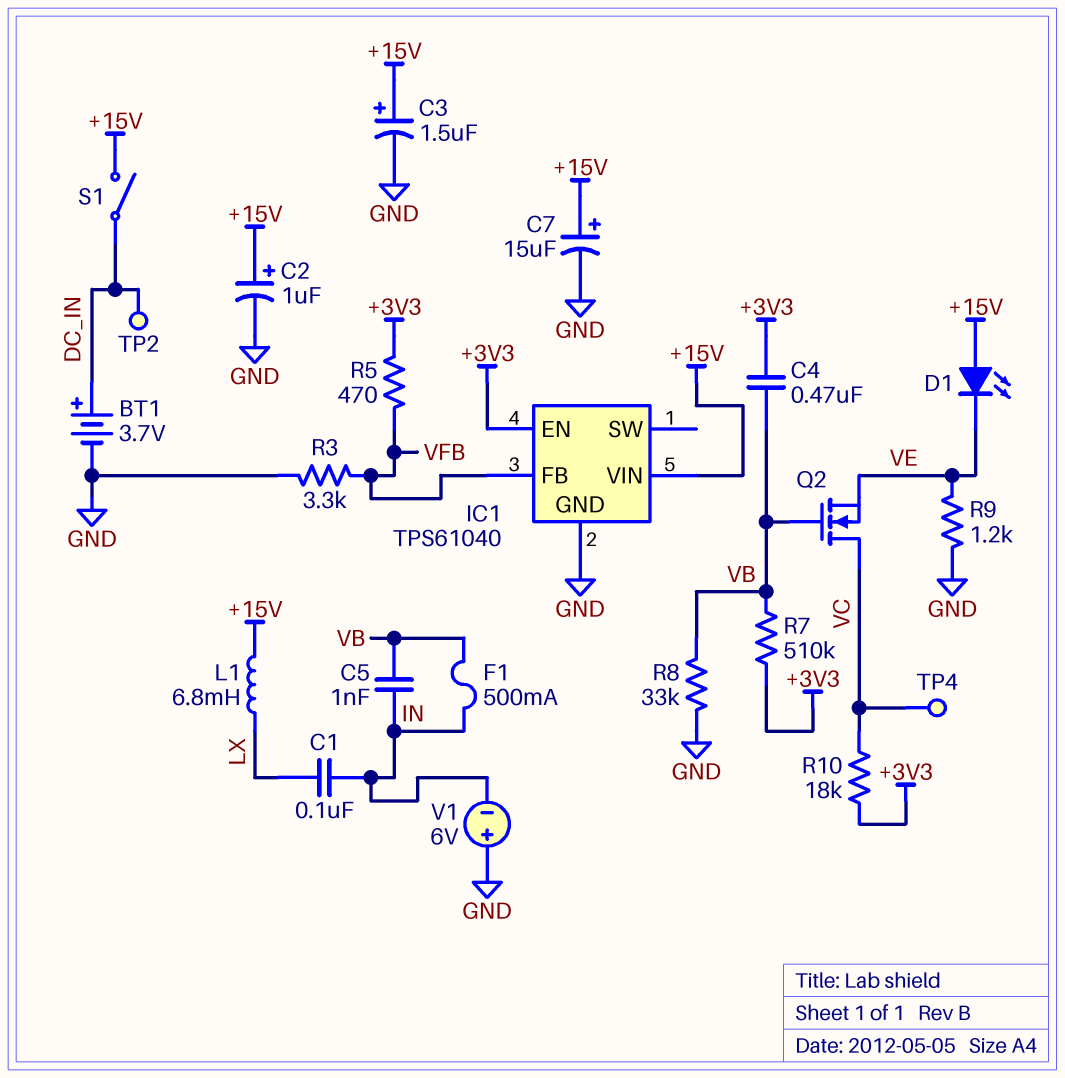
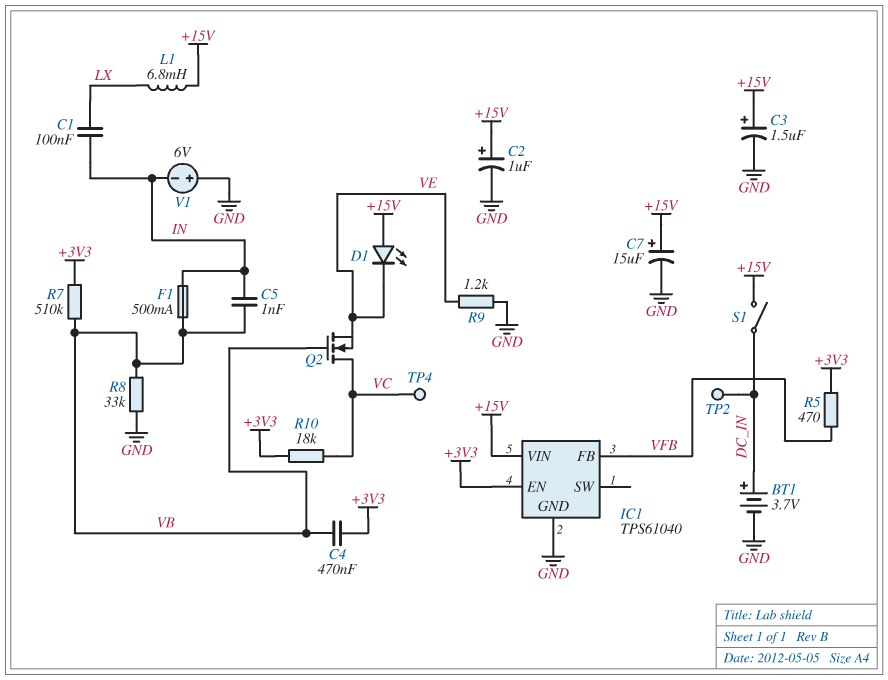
R3: 3.3k (GND, VFB) -> none

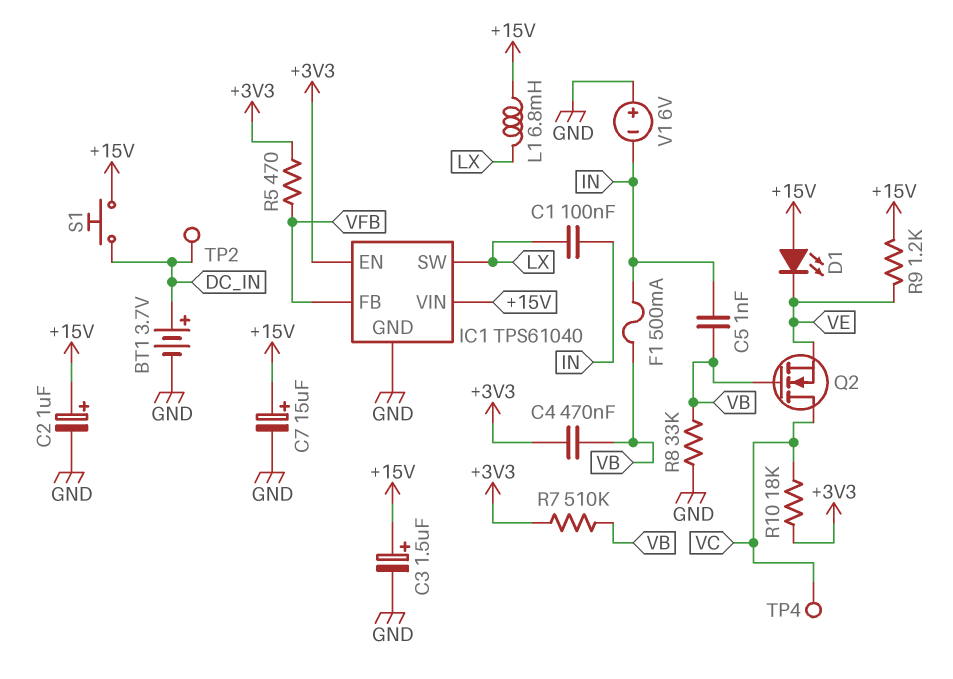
IC1 pin SW: none -> LX
R9: 1.2k (GND, VE) -> 1.2k (+15V, VE)
S1: switch (+15V, DC_IN) -> button (+15V, DC_IN)

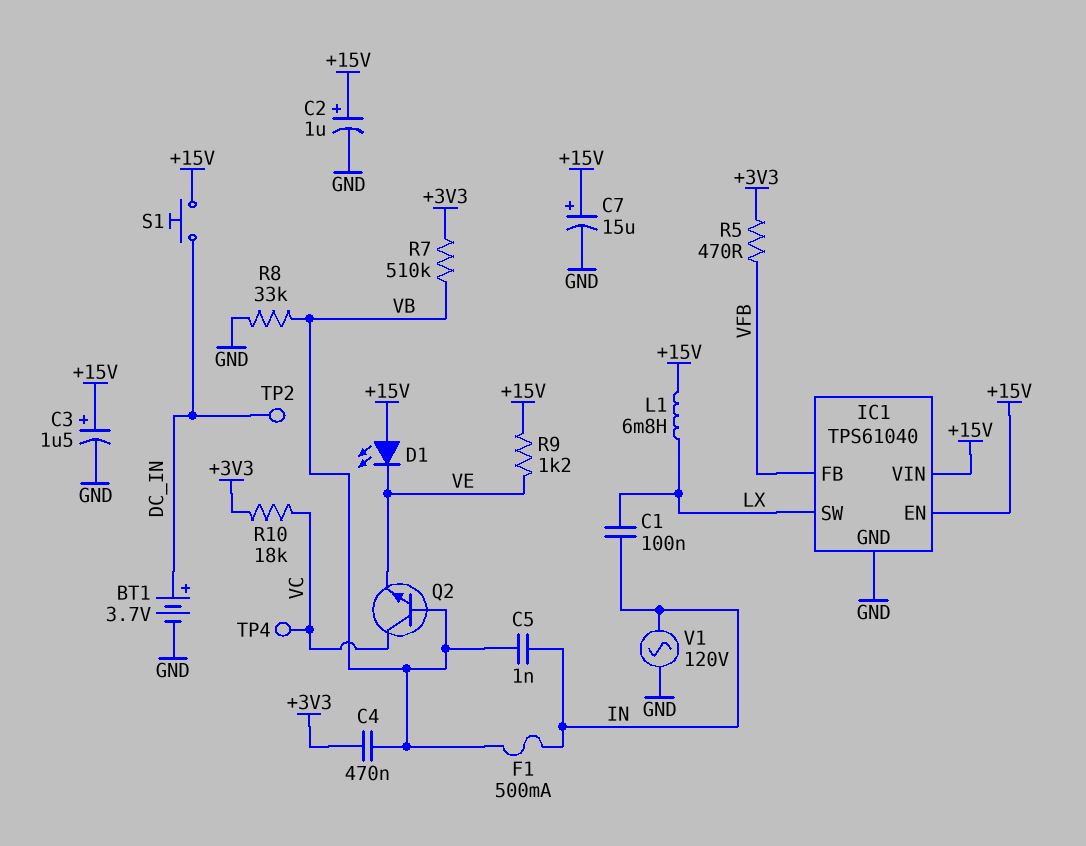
IC1 pin EN: +3V3 -> +15V
Q2: NMOS (G VB, D VC, S VE) -> NPN (B VB, C VC, E VE)
V1: 6V (plus GND, minus IN) -> AC 120V (GND, IN)

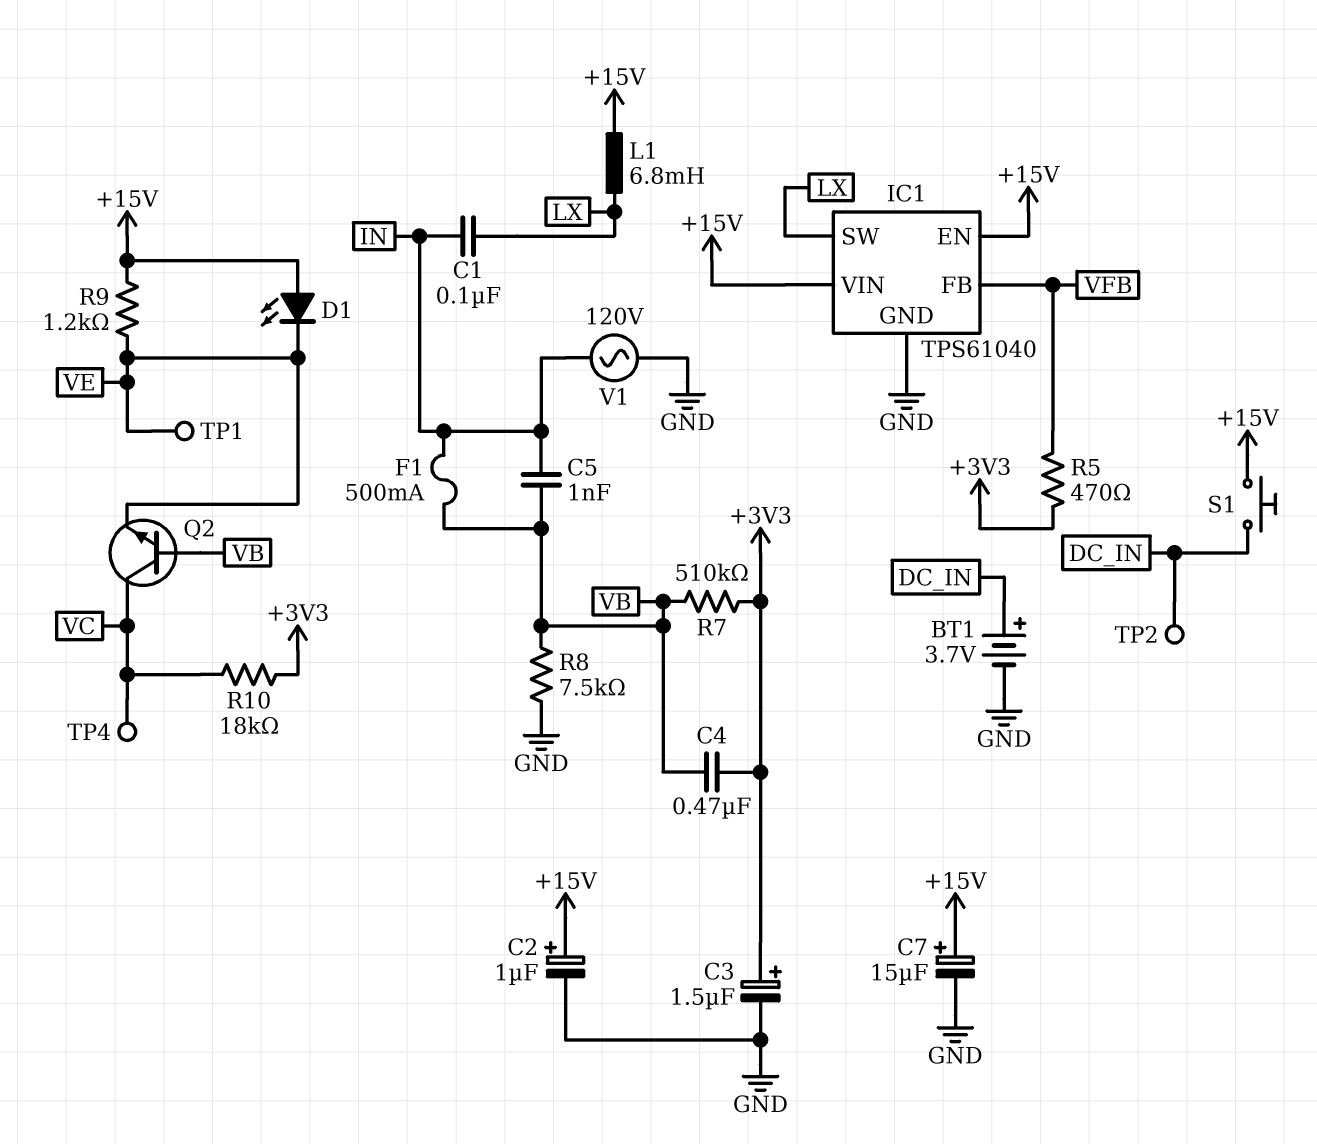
C3: 1.5uF (plus +15V, minus GND) -> 1.5uF (plus +3V3, minus GND)
R8: 33k (GND, VB) -> 7.5k (GND, VB)
TP1: none -> test point (VE)

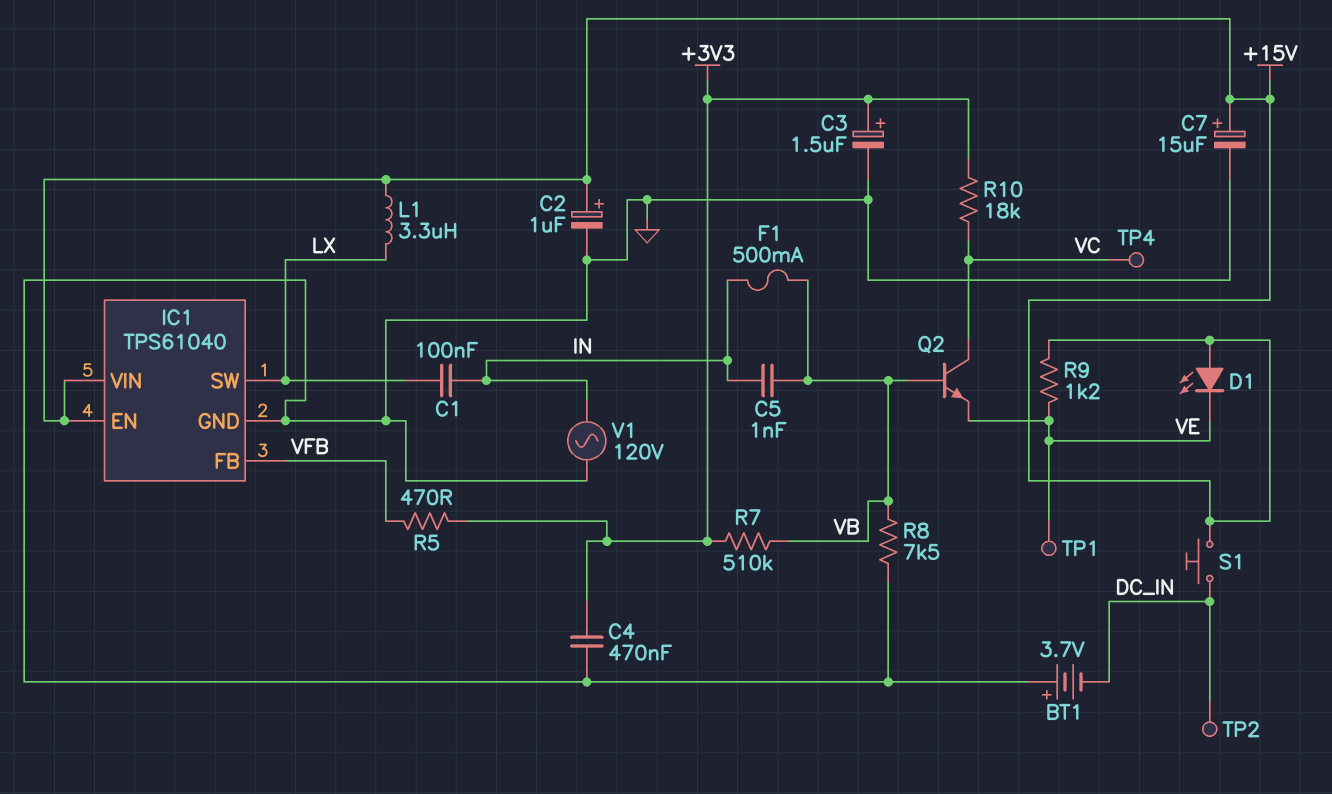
BT1: 3.7V (plus DC_IN, minus GND) -> 3.7V (plus GND, minus DC_IN)
C4: 470nF (+3V3, VB) -> 470nF (+3V3, GND)
L1: 6.8mH (+15V, LX) -> 3.3uH (+15V, LX)

